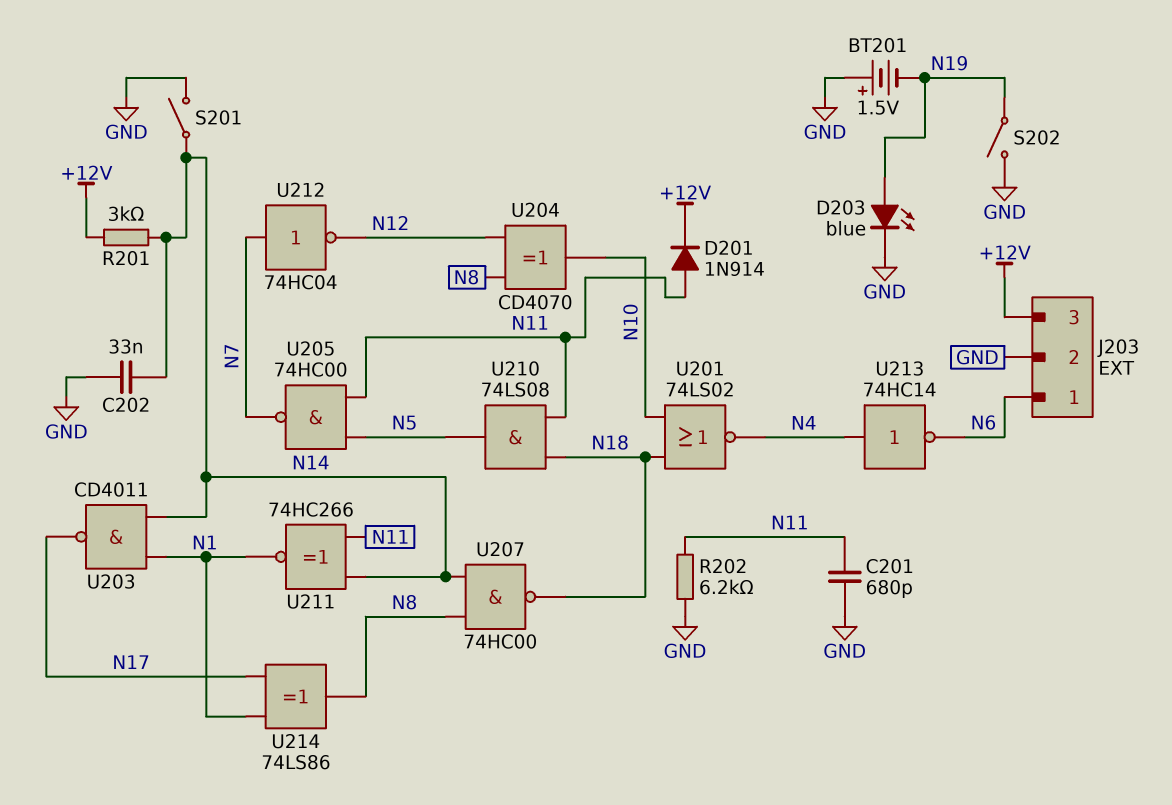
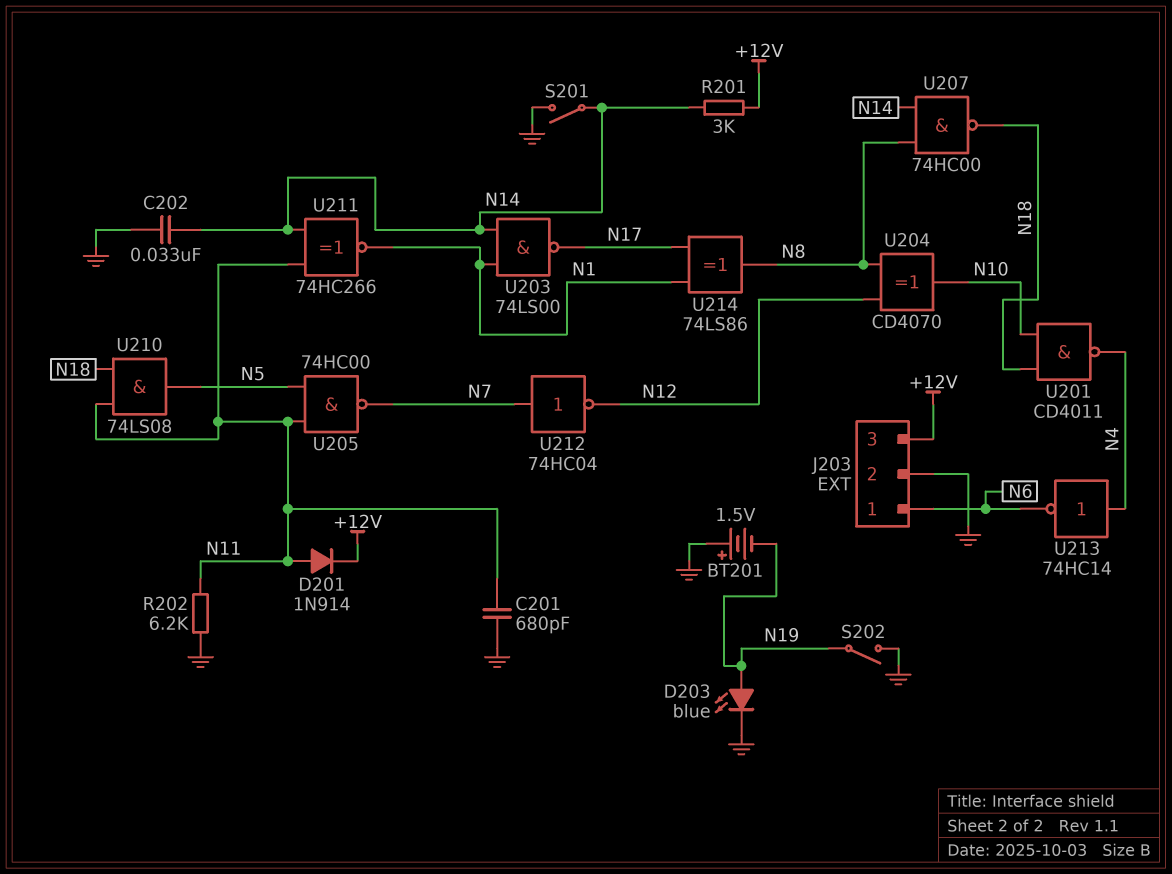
U201: NOR 74LS02 (in N10, in N18, out N4) -> NAND CD4011 (in N10, in N18, out N4)
U203: NAND CD4011 (in N1, in N14, out N17) -> NAND 74LS00 (in N1, in N14, out N17)

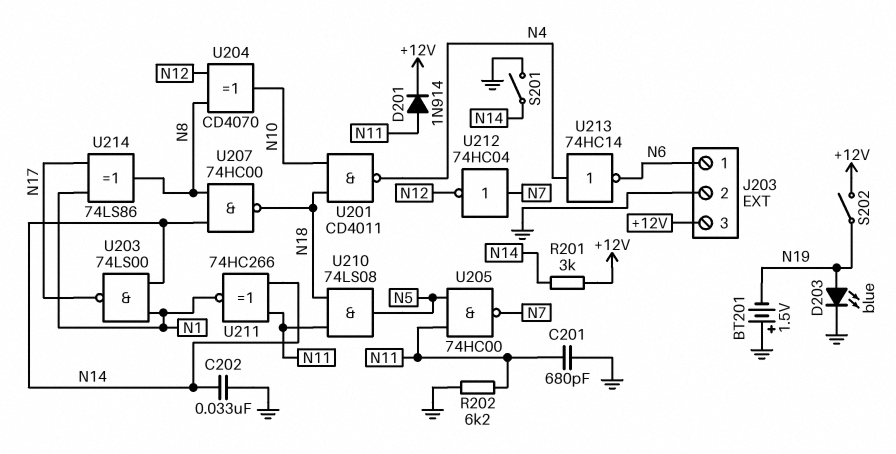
S202: switch (GND, N19) -> switch (+12V, N19)

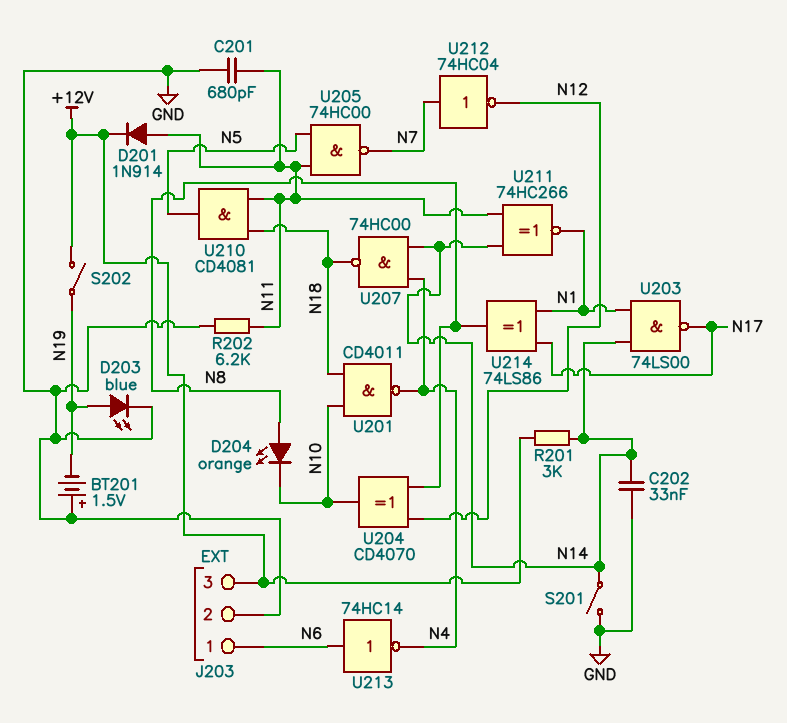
D204: none -> LED orange (A N8, K N10)
U207: NAND 74HC00 (in N8, in N14, out N18) -> NAND 74HC00 (in N4, in N14, out N18)
U210: AND 74LS08 (in N11, in N18, out N5) -> AND CD4081 (in N11, in N18, out N5)
U213: NOT 74HC14 (in N4, out N6) -> NOT 74HC14 (in N6, out N4)

